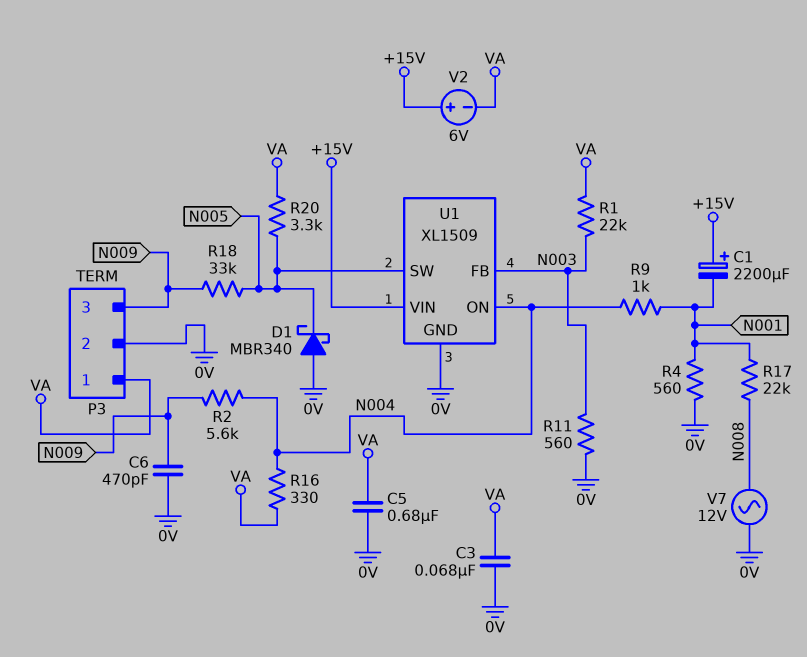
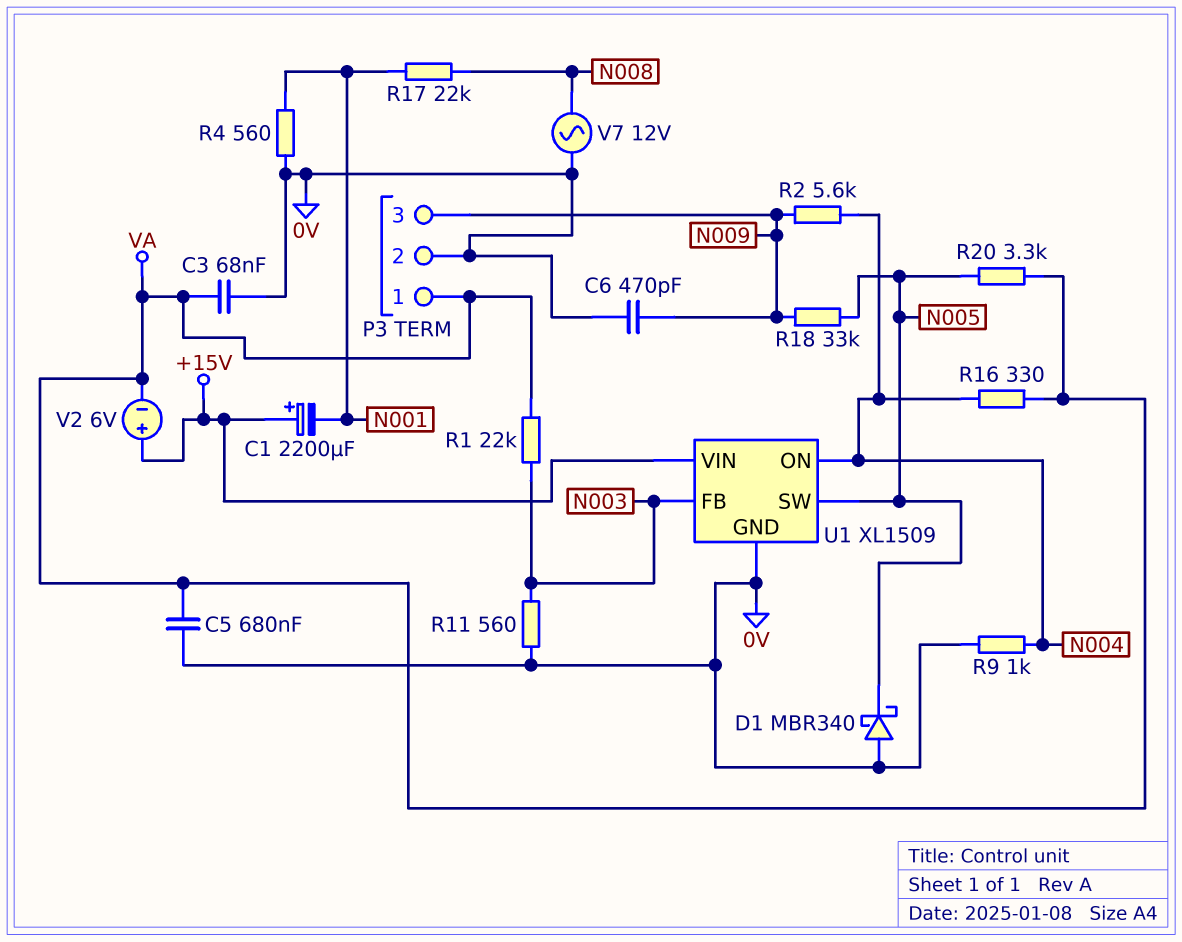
R9: 1k (N001, N004) -> 1k (0V, N004)

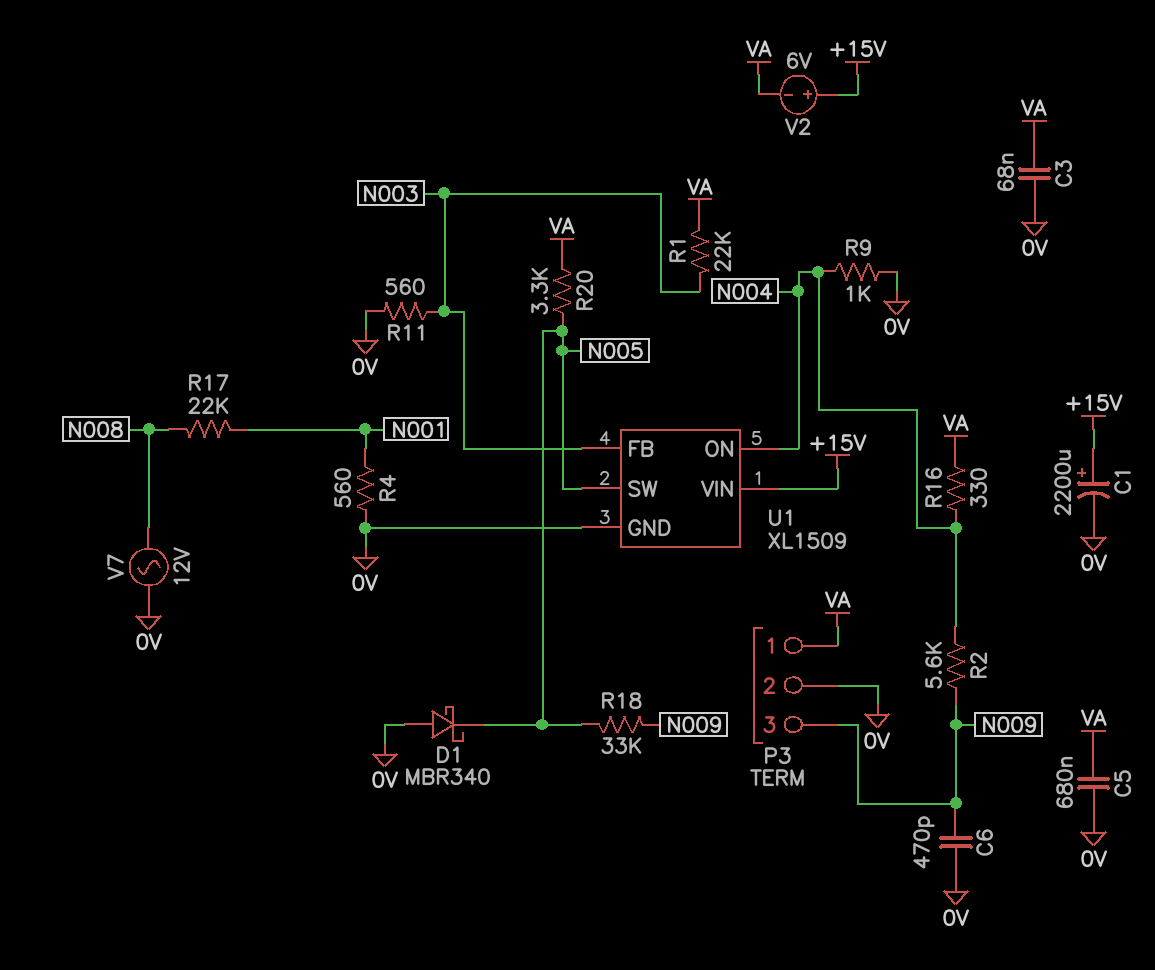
C1: 2200uF (plus +15V, minus N001) -> 2200uF (plus +15V, minus 0V)

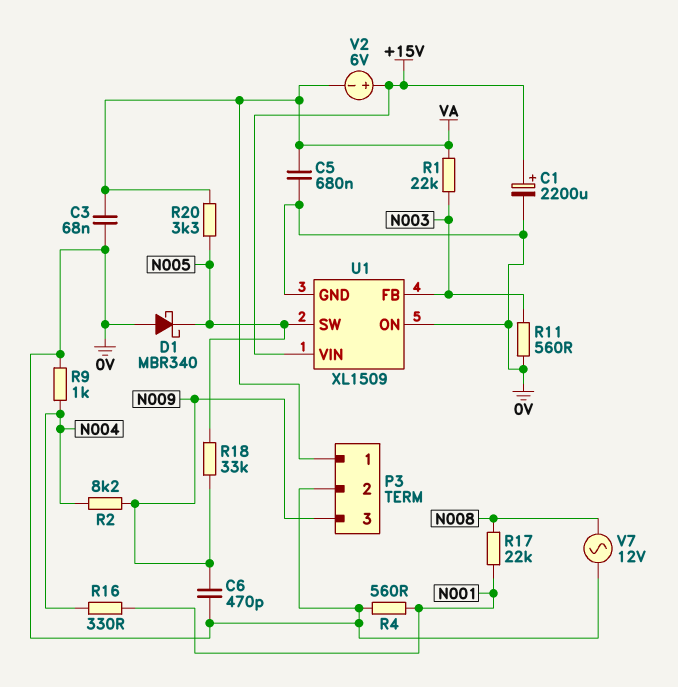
R2: 5.6k (N004, N009) -> 8.2k (N004, N009)
R16: 330 (N004, VA) -> 330 (N001, N004)
U1 pin ON: N004 -> 0V

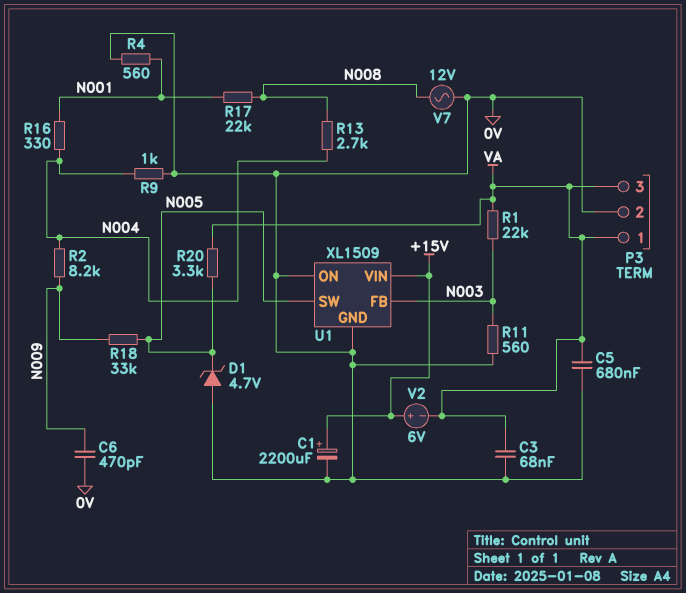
D1: schottky MBR340 (A 0V, K N005) -> zener 4.7V (A 0V, K N005)
P3 pin 3: N009 -> VA
R13: none -> 2.7k (N004, N008)

